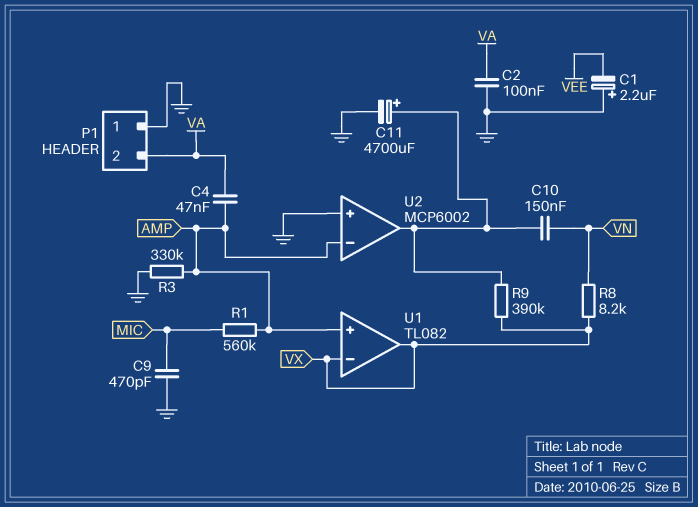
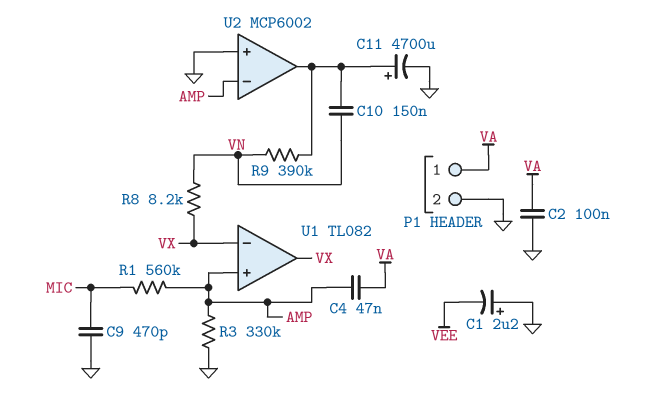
P1 pin 1: GND -> VA
P1 pin 2: VA -> GND
R9: 390k (U2/out, VX) -> 390k (U2/out, VN)

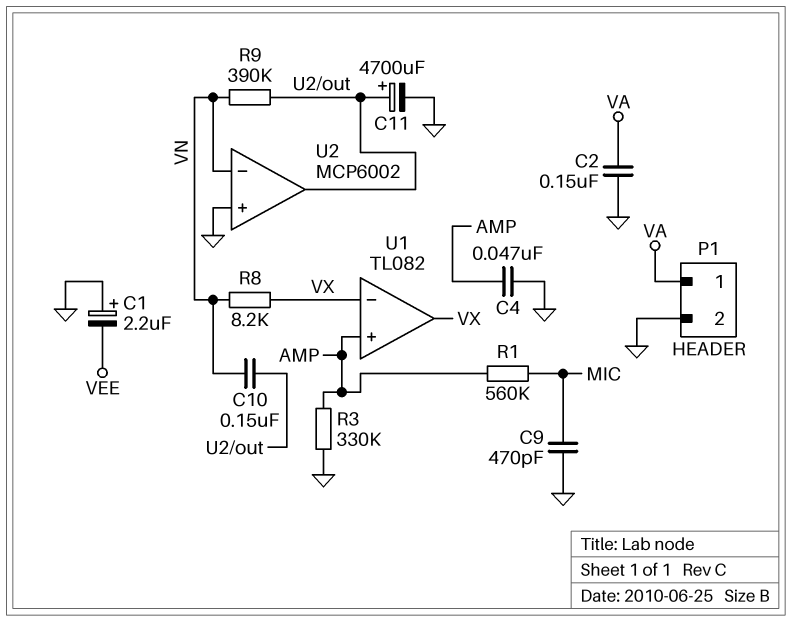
C2: 100nF (GND, VA) -> 150nF (GND, VA)
C4: 47nF (AMP, VA) -> 47nF (AMP, GND)
U2 pin in-: AMP -> VN

